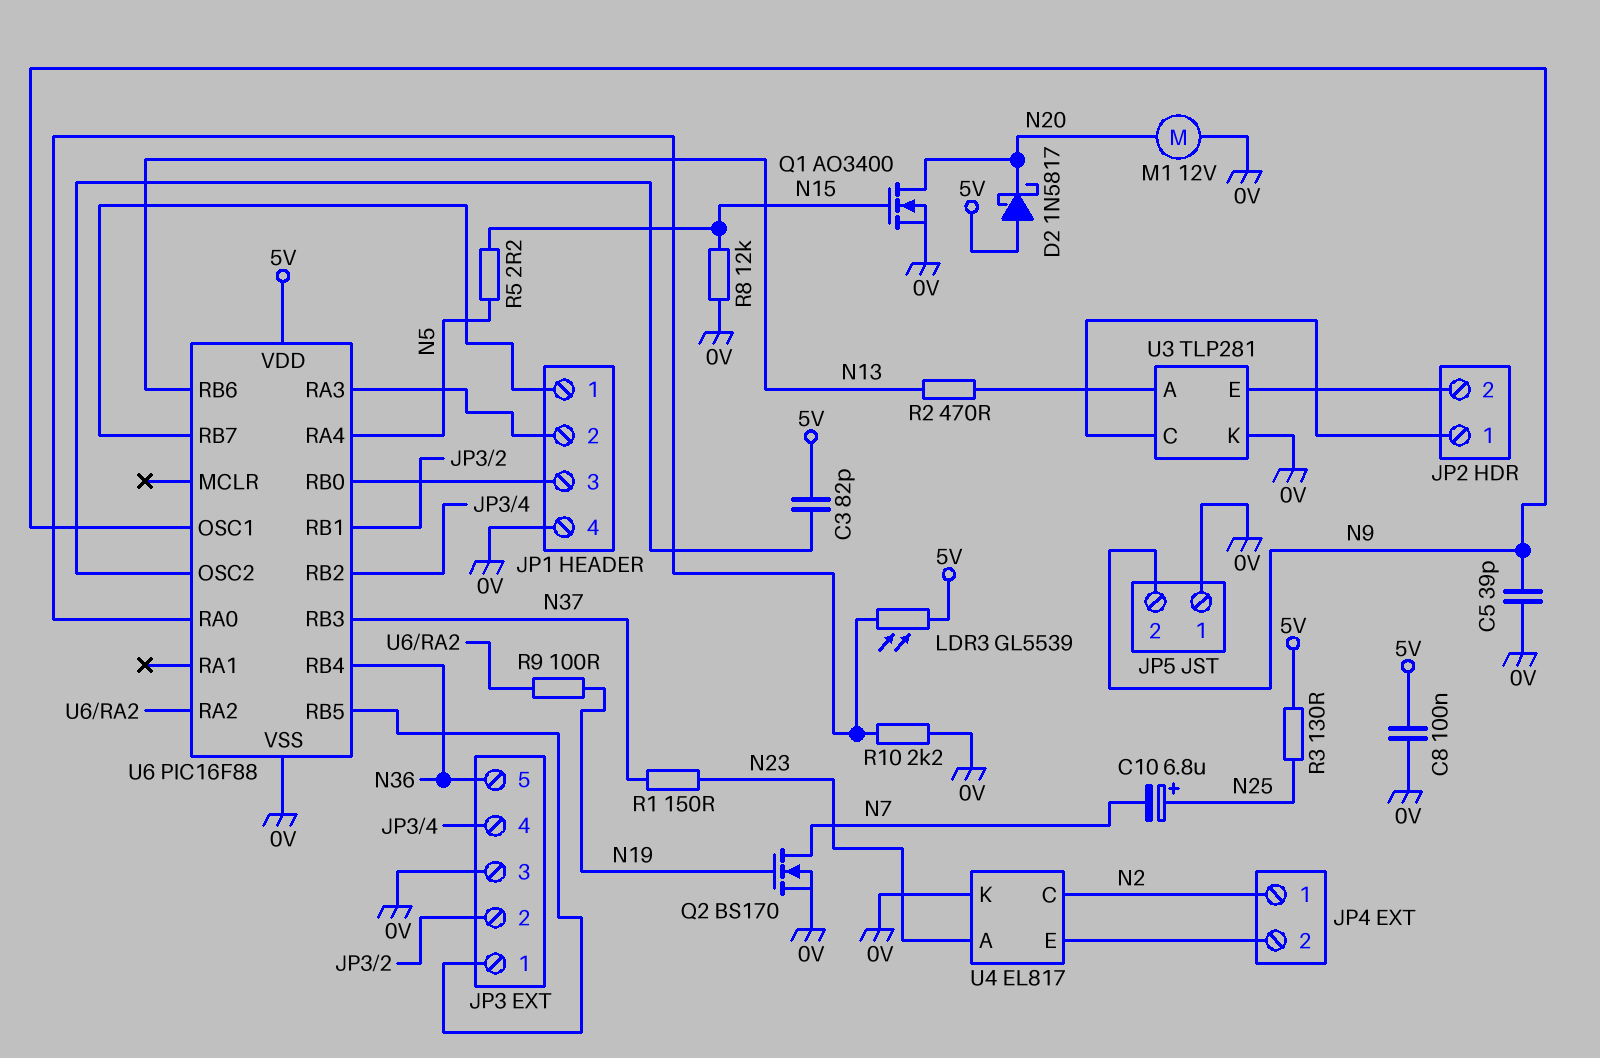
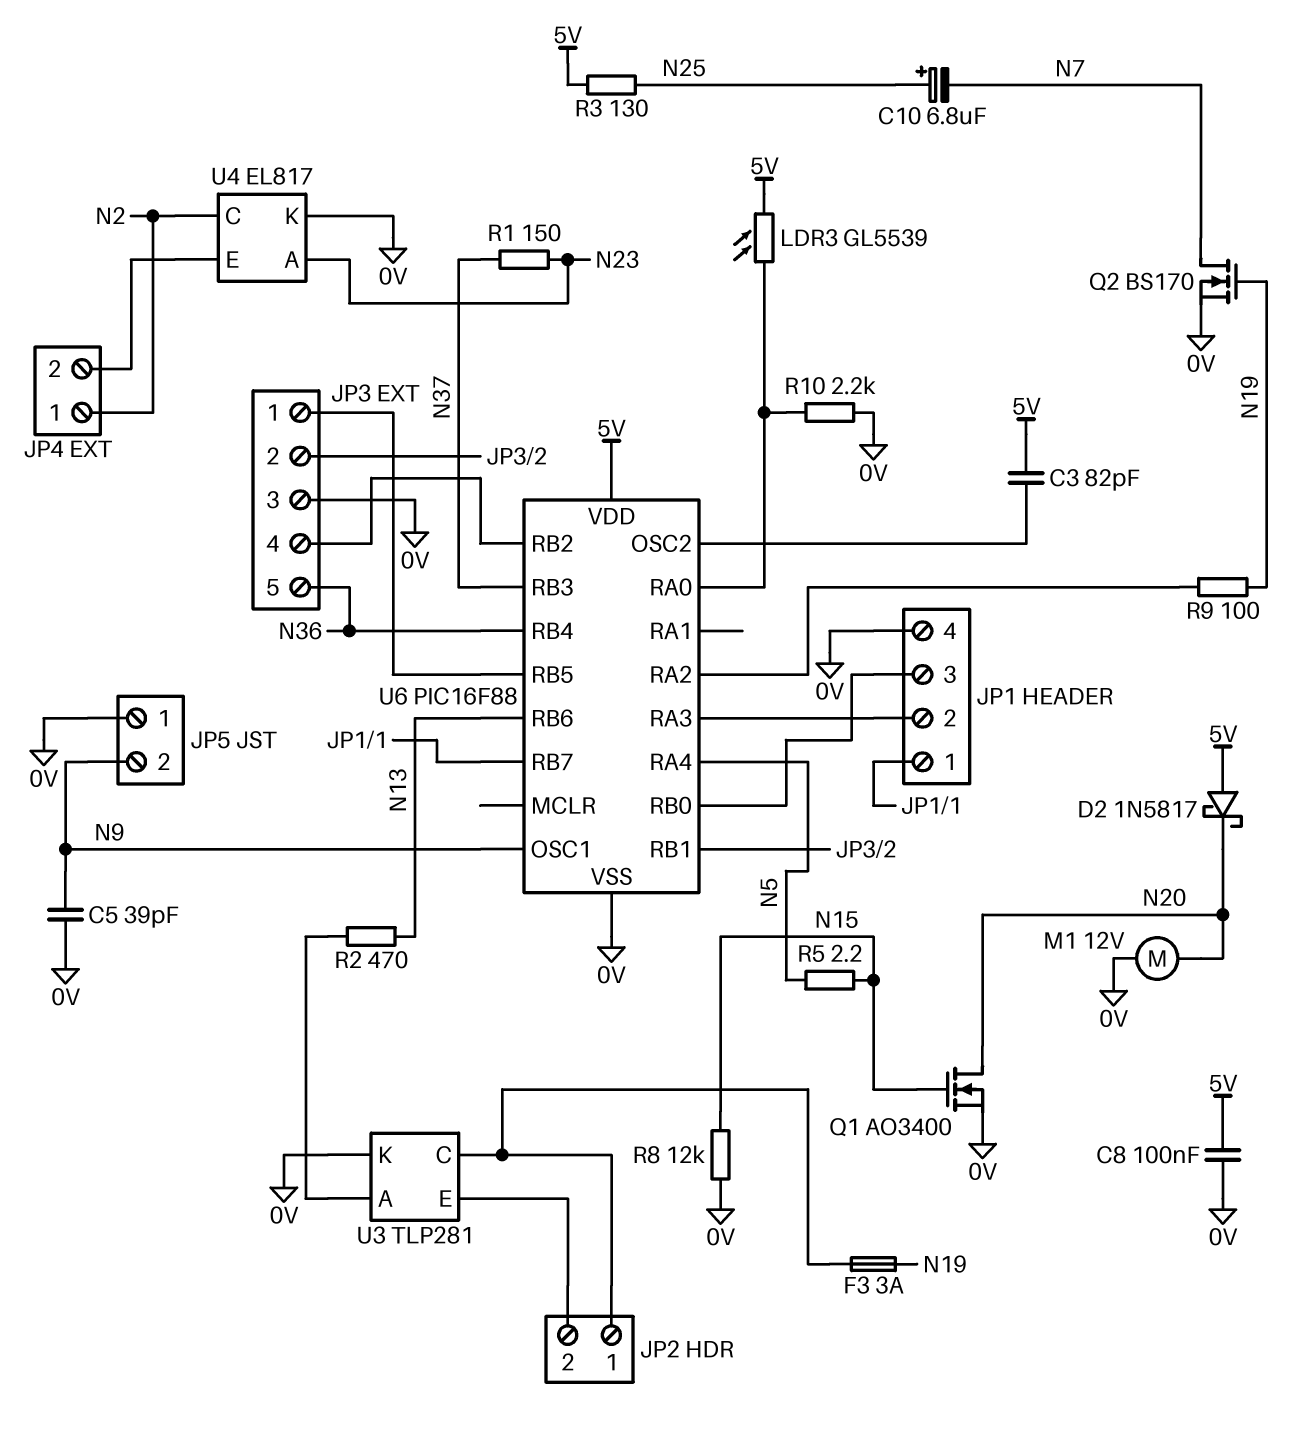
F3: none -> 3A (JP2/1, N19)

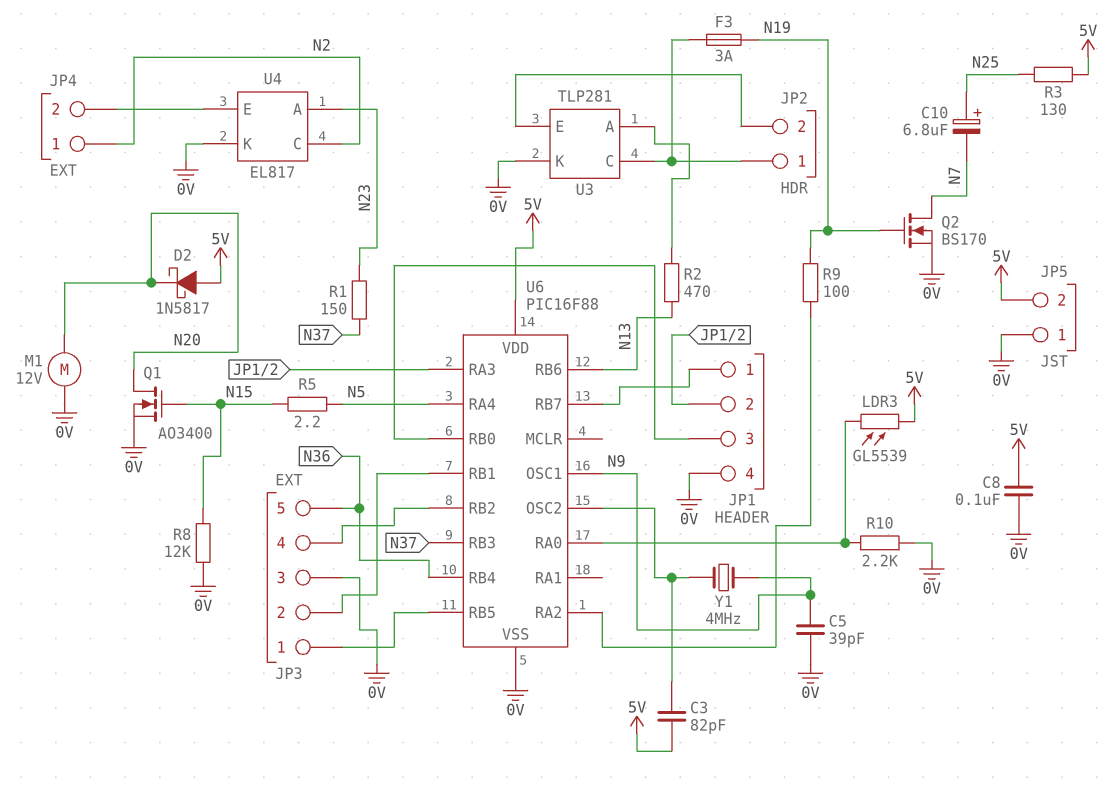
JP5 pin 2: N9 -> 5V
Y1: none -> 4MHz (N9, U6/OSC2)

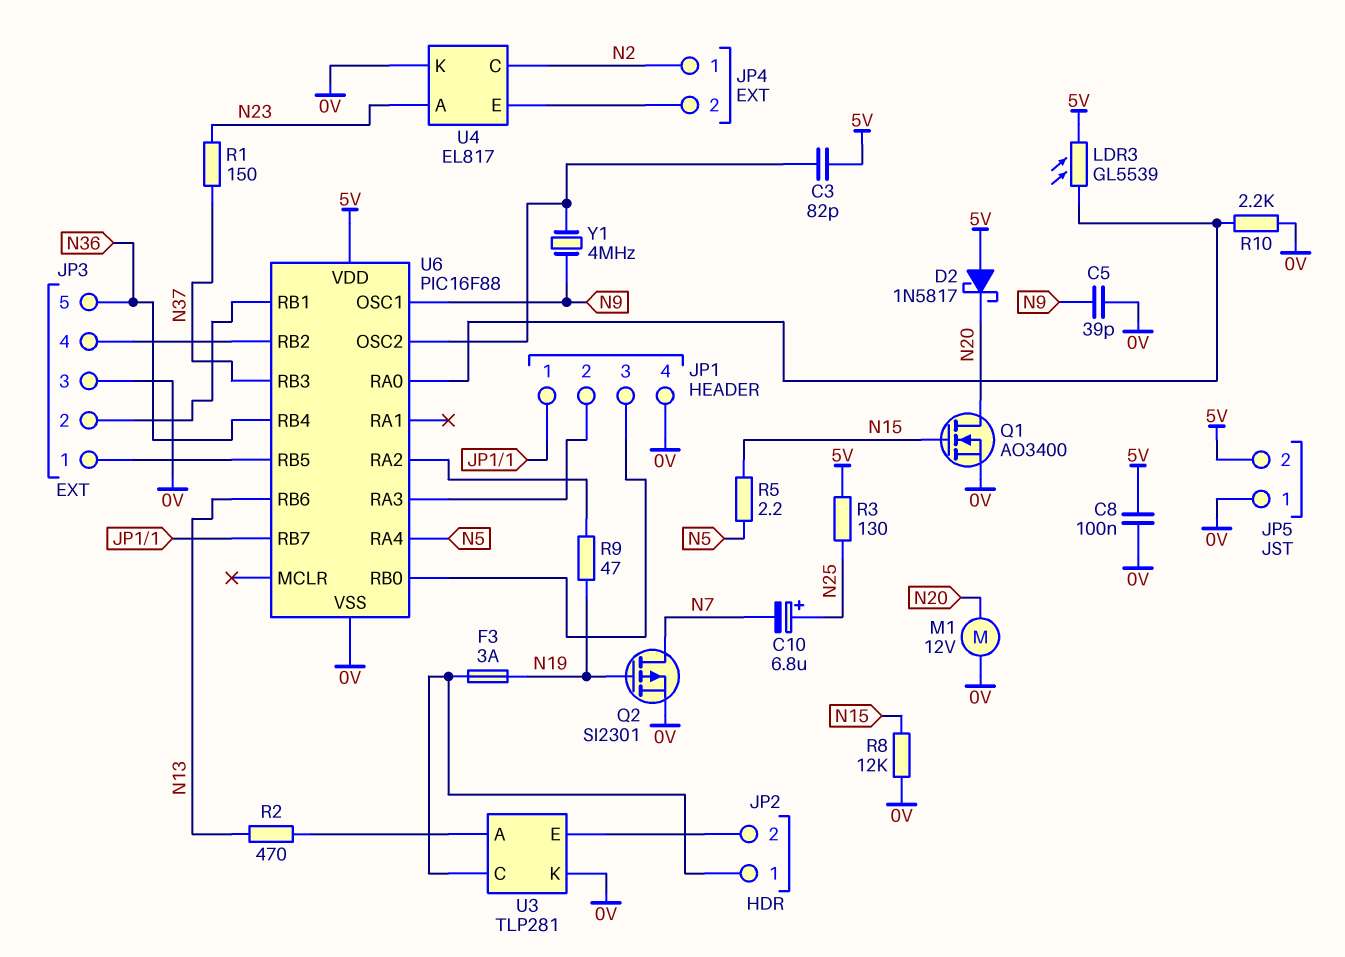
Q2: NMOS BS170 (G N19, D N7, S 0V) -> PMOS SI2301 (G N19, D N7, S 0V)
R9: 100 (N19, U6/RA2) -> 47 (N19, U6/RA2)

